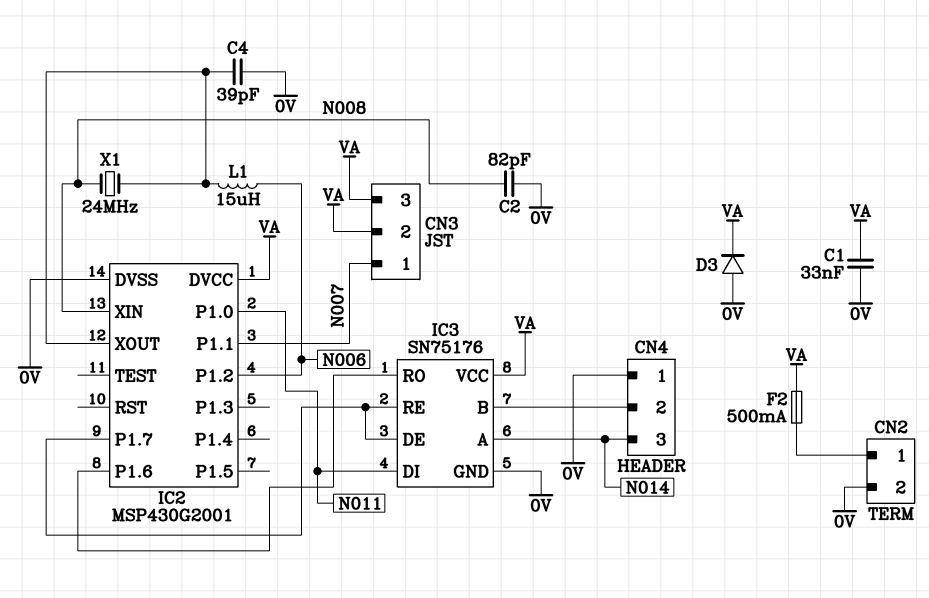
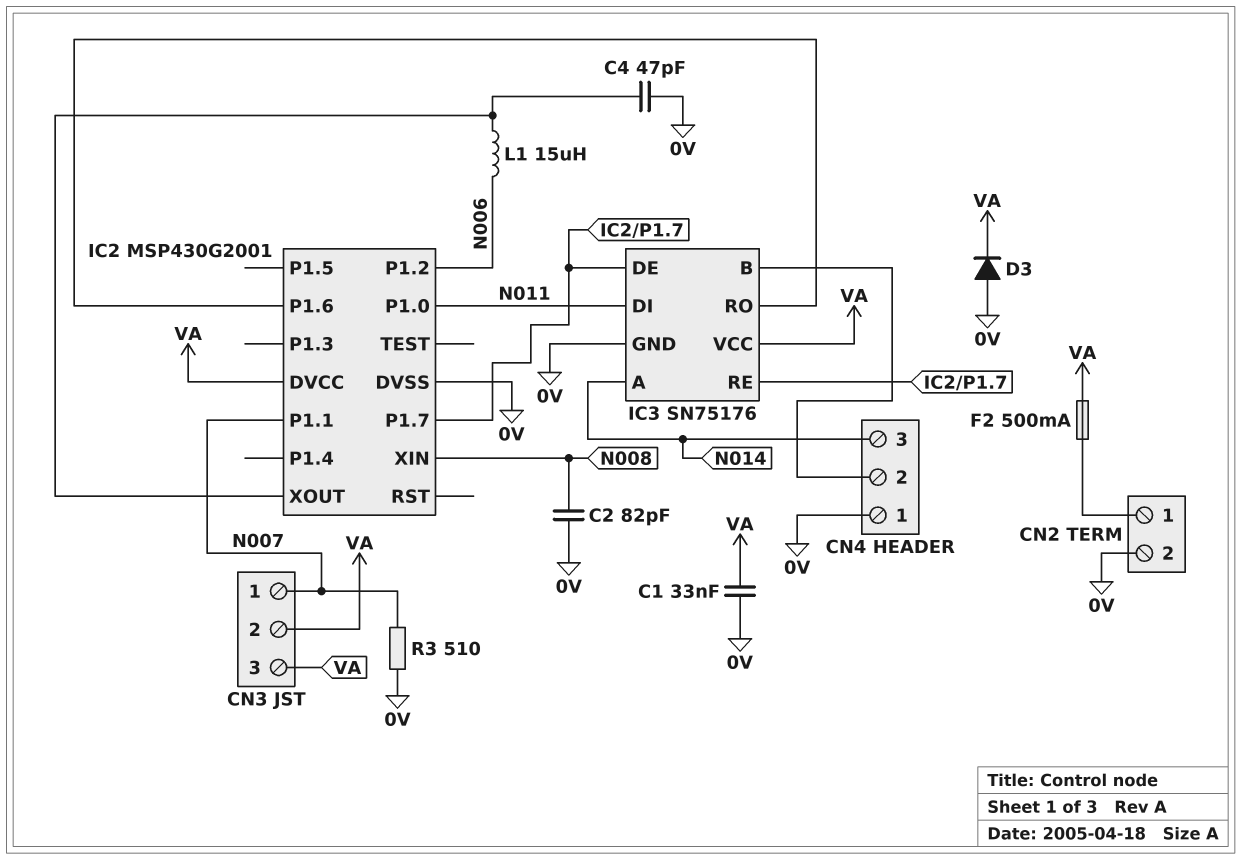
C4: 39pF (0V, IC2/XOUT) -> 47pF (0V, IC2/XOUT)
R3: none -> 510 (0V, N007)
X1: 24MHz (IC2/XOUT, N008) -> none

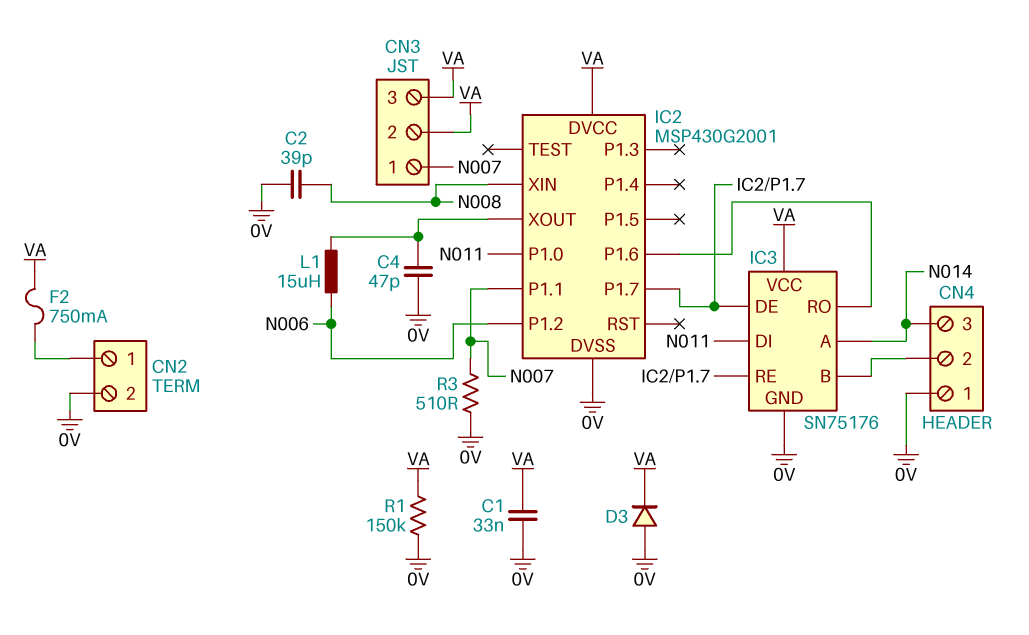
C2: 82pF (0V, N008) -> 39pF (0V, N008)
F2: 500mA (CN2/1, VA) -> 750mA (CN2/1, VA)
R1: none -> 150k (0V, VA)

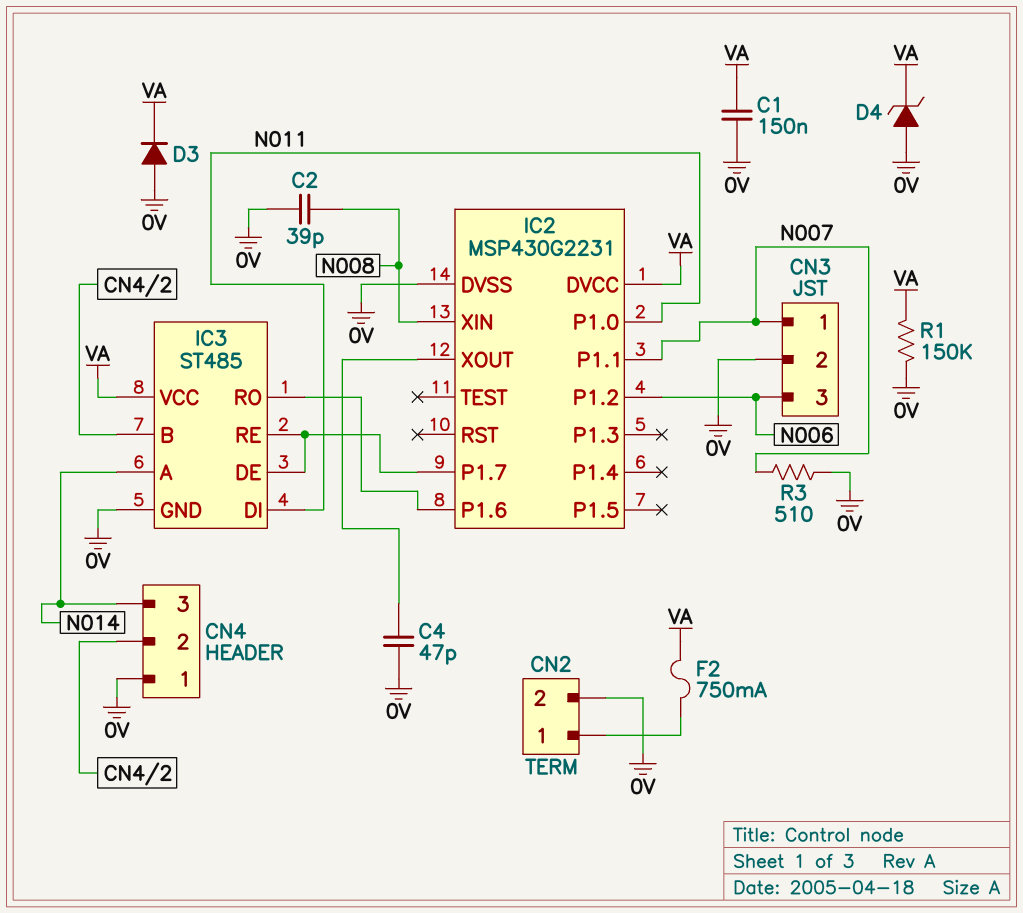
C1: 33nF (0V, VA) -> 150nF (0V, VA)
CN3 pin 2: VA -> 0V
CN3 pin 3: VA -> N006
D4: none -> zener (A 0V, K VA)
IC2: MSP430G2001 -> MSP430G2231
IC3: SN75176 -> ST485
L1: 15uH (IC2/XOUT, N006) -> none

